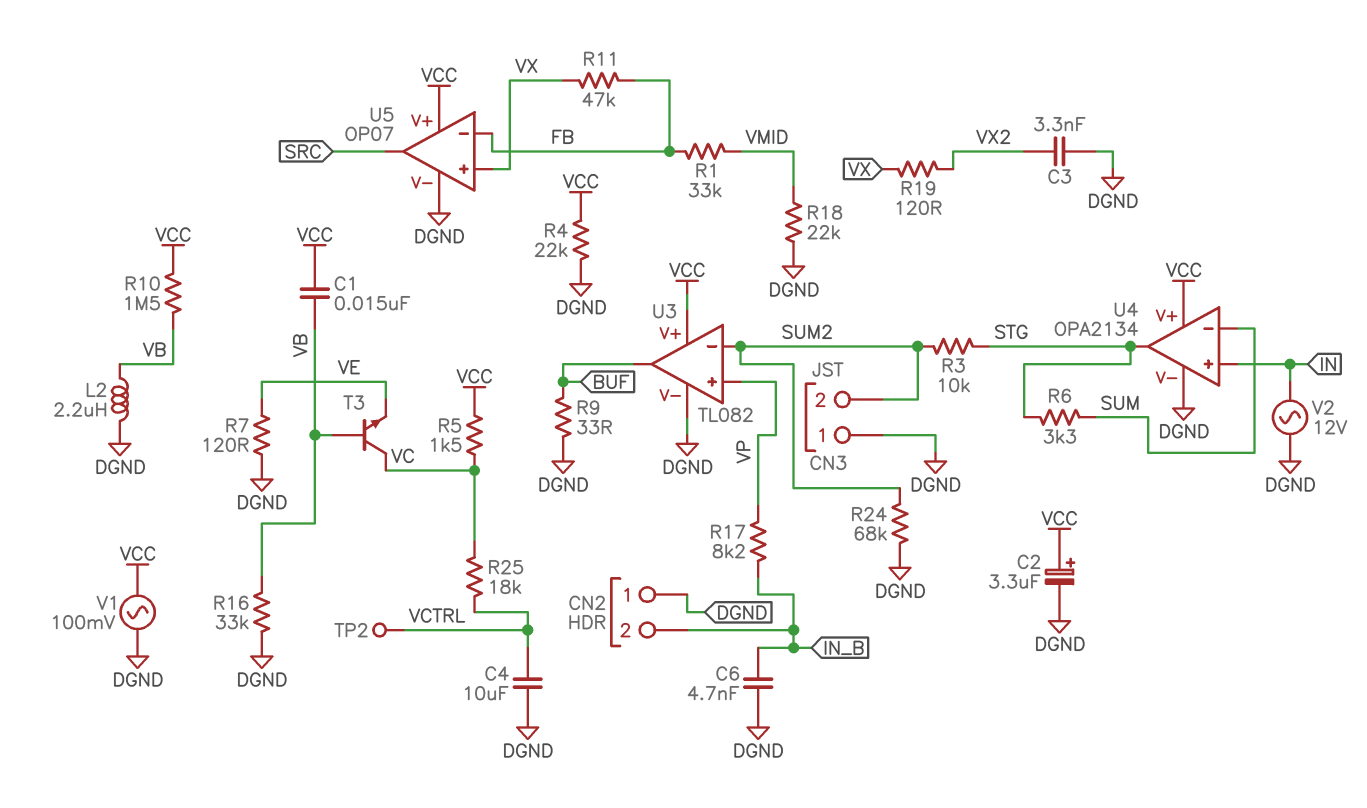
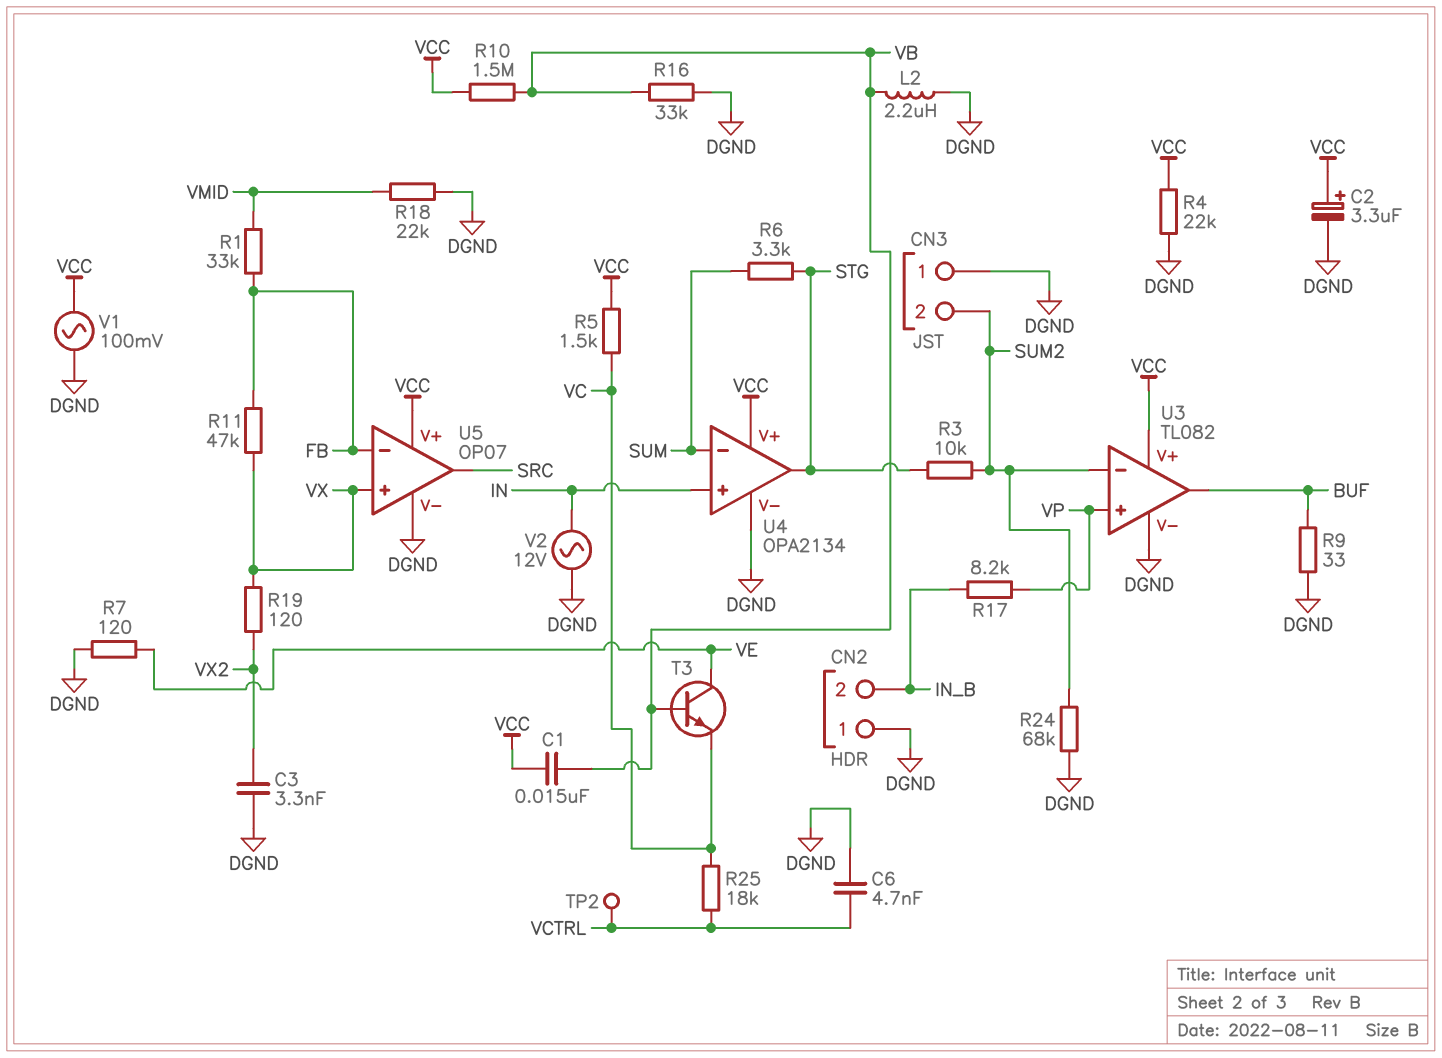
C4: 10uF (DGND, VCTRL) -> none
C6: 4.7nF (DGND, IN_B) -> 4.7nF (DGND, VCTRL)
T3: NPN (B VB, C VC, E VE) -> NPN (B VB, C VE, E VC)

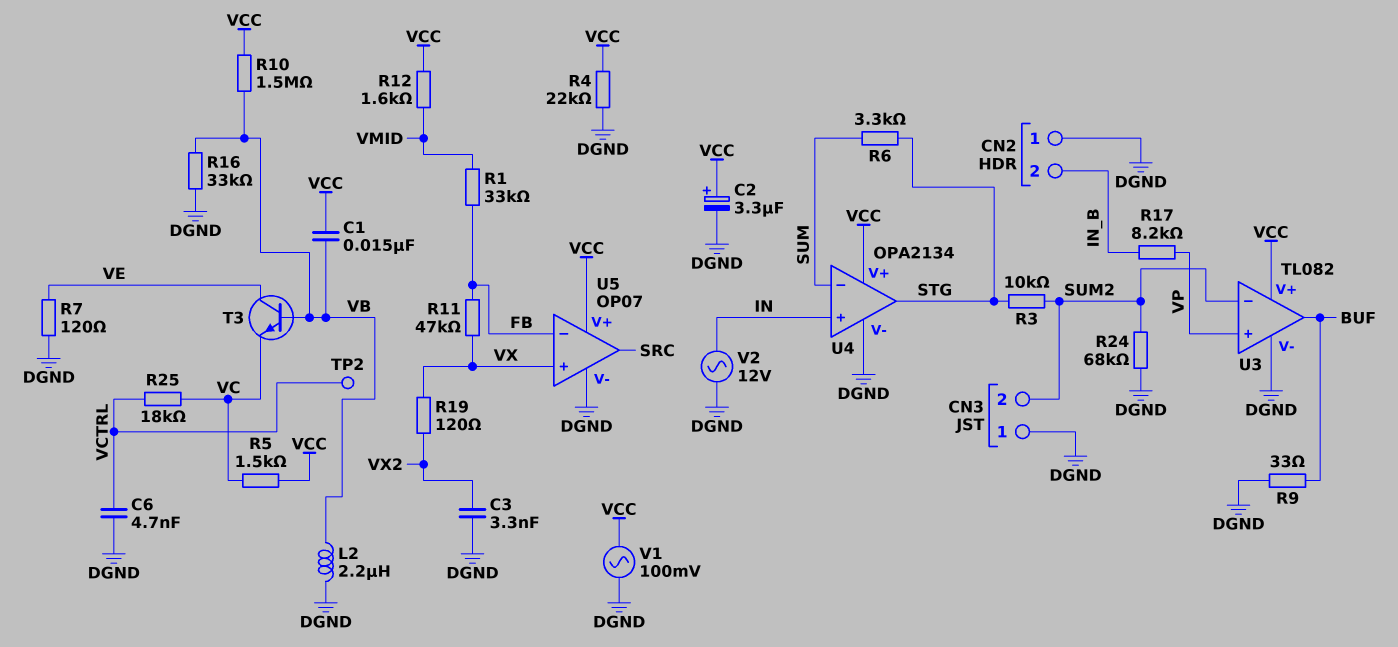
R12: none -> 1.6k (VCC, VMID)
R18: 22k (DGND, VMID) -> none

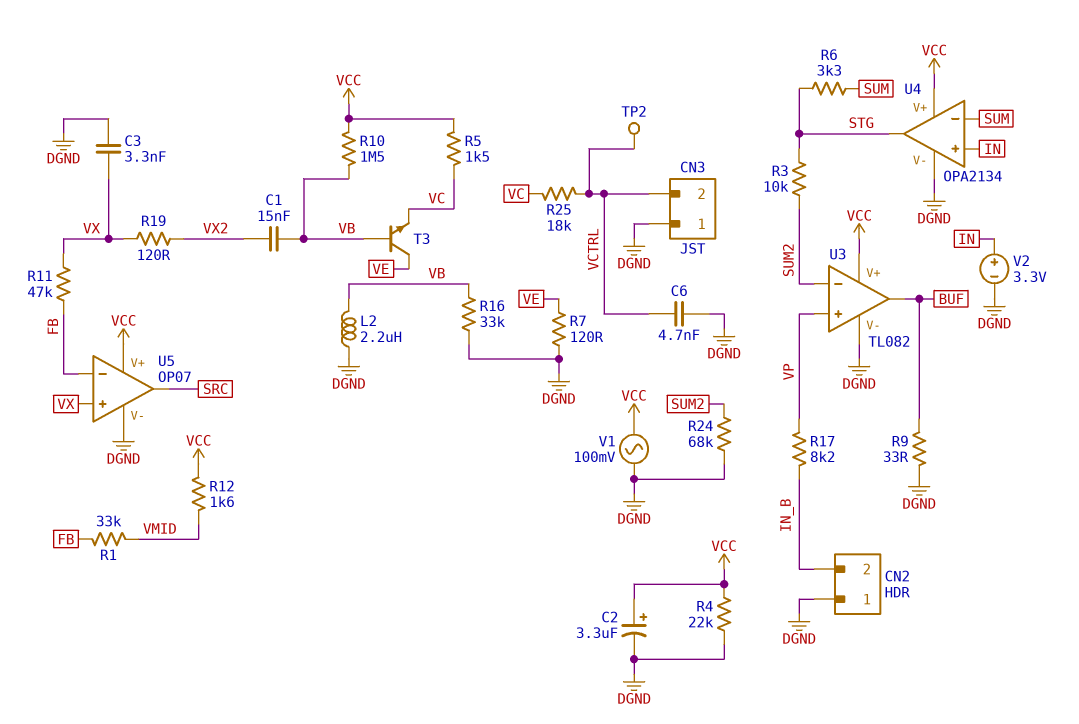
C1: 15nF (VB, VCC) -> 15nF (VB, VX2)
C3: 3.3nF (DGND, VX2) -> 3.3nF (DGND, VX)
CN3 pin 2: SUM2 -> VCTRL
V2: AC 12V (DGND, IN) -> 3.3V (plus IN, minus DGND)

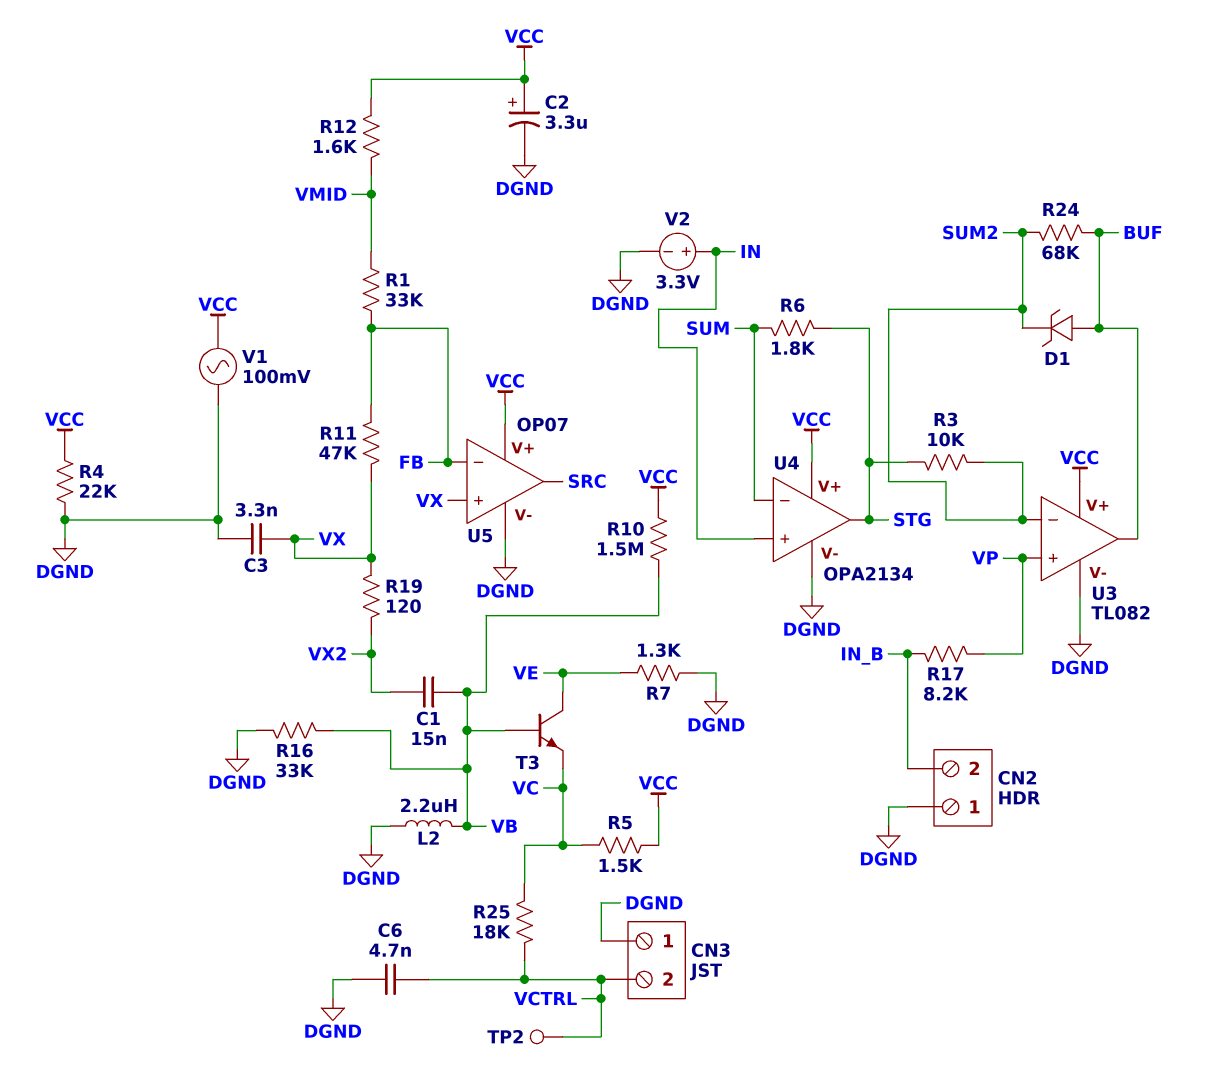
D1: none -> zener (A BUF, K SUM2)
R6: 3.3k (STG, SUM) -> 1.8k (STG, SUM)
R7: 120 (DGND, VE) -> 1.3k (DGND, VE)
R9: 33 (BUF, DGND) -> none
R24: 68k (DGND, SUM2) -> 68k (BUF, SUM2)

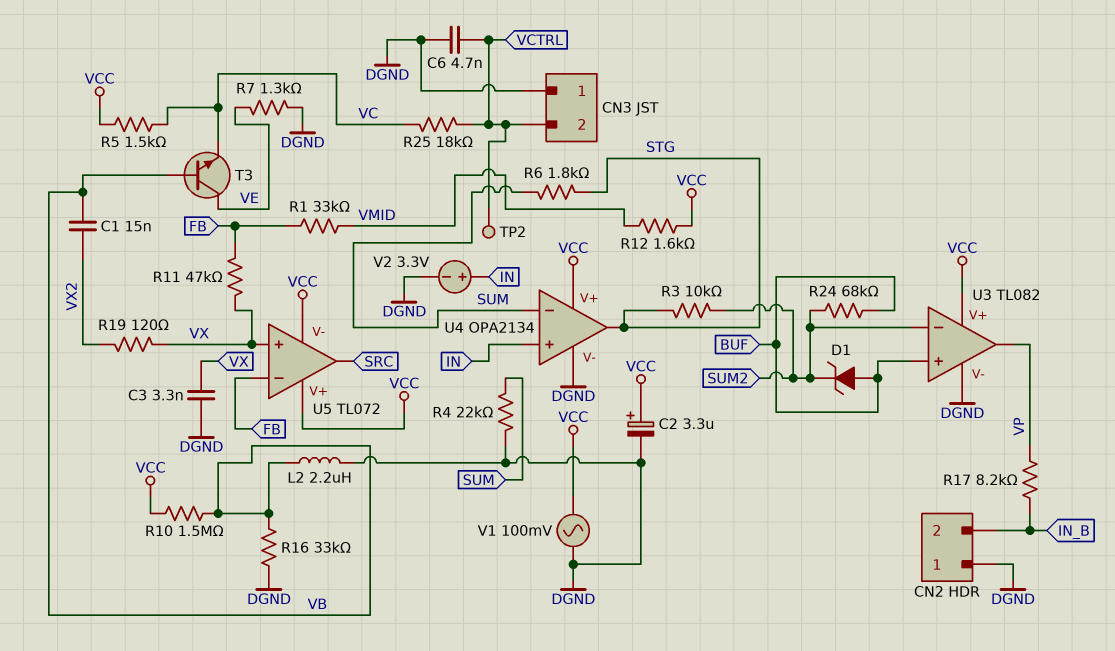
R4: 22k (DGND, VCC) -> 22k (DGND, SUM)
U3 pin in+: VP -> BUF
U3 pin out: BUF -> VP
U5: OP07 -> TL072
U5 pin V-: DGND -> VCC

